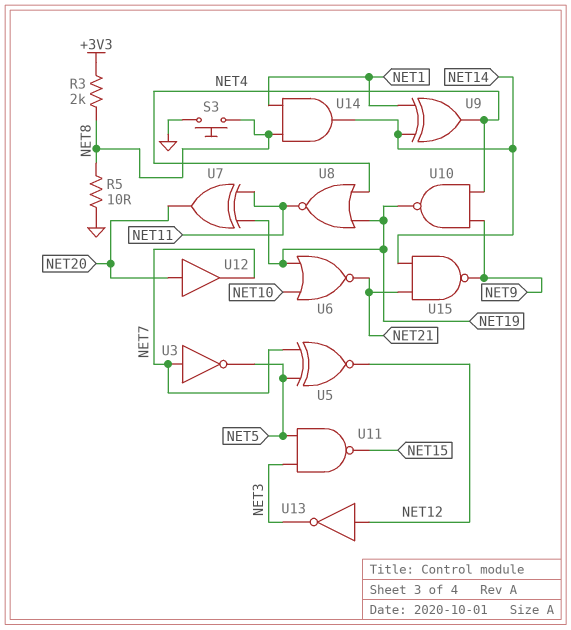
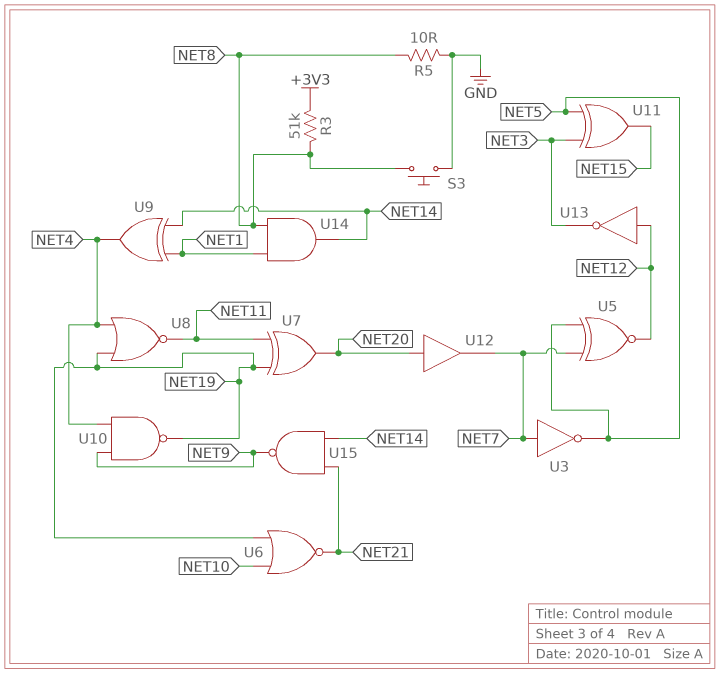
R3: 2k (+3V3, NET8) -> 51k (+3V3, NET8)
U11: NAND (in NET3, in NET5, out NET15) -> XOR (in NET3, in NET5, out NET15)

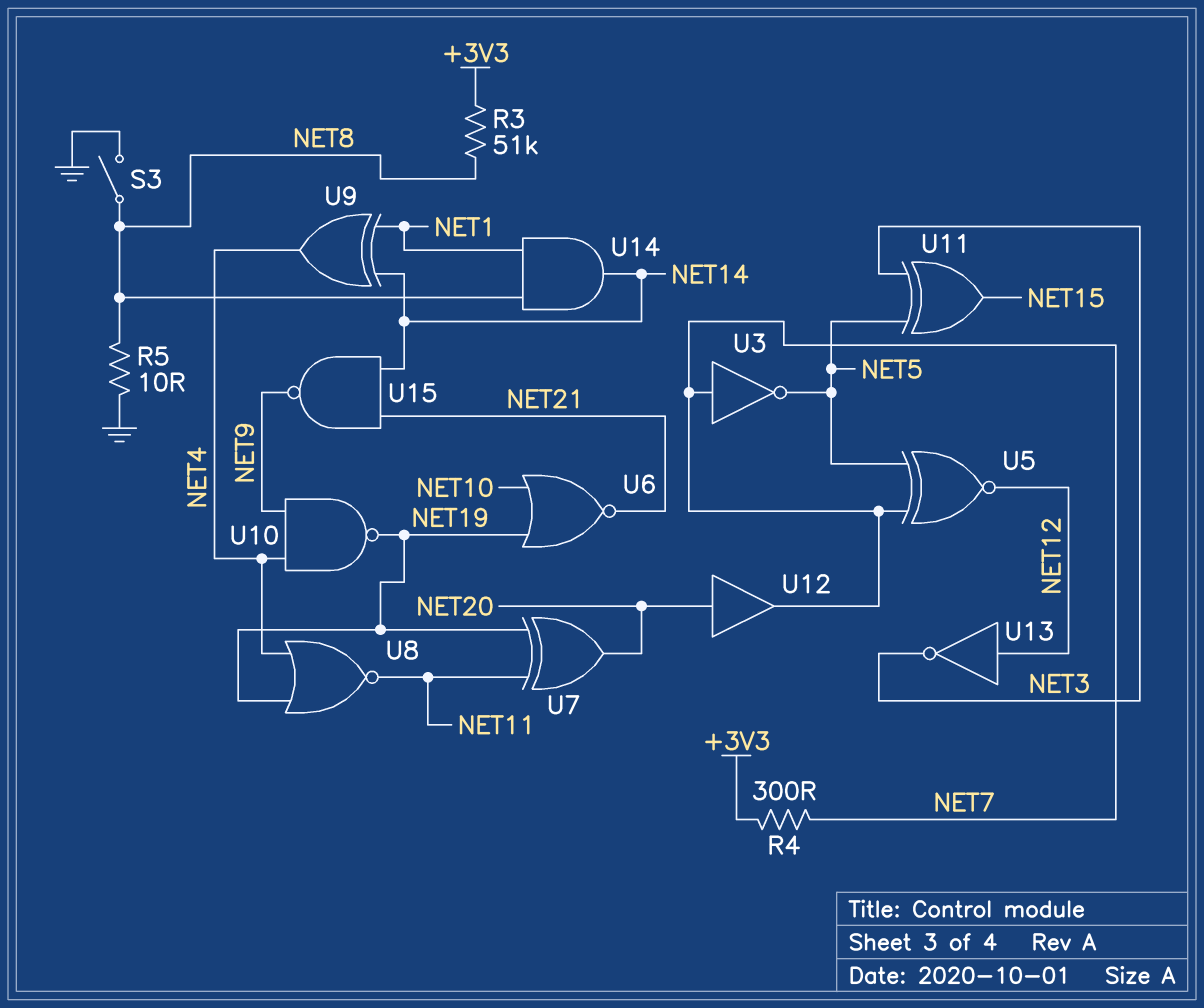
R4: none -> 300 (+3V3, NET7)
S3: button (GND, NET8) -> switch (GND, NET8)

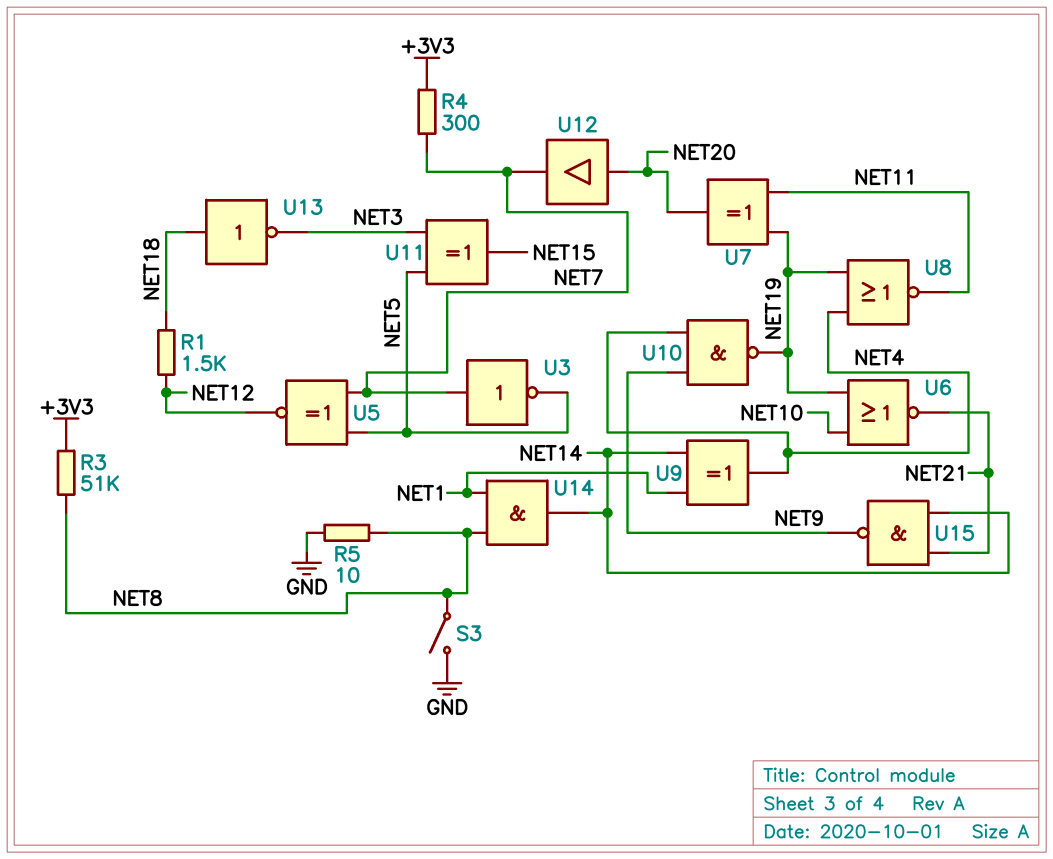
R1: none -> 1.5k (NET12, NET18)
U13: NOT (in NET12, out NET3) -> NOT (in NET18, out NET3)

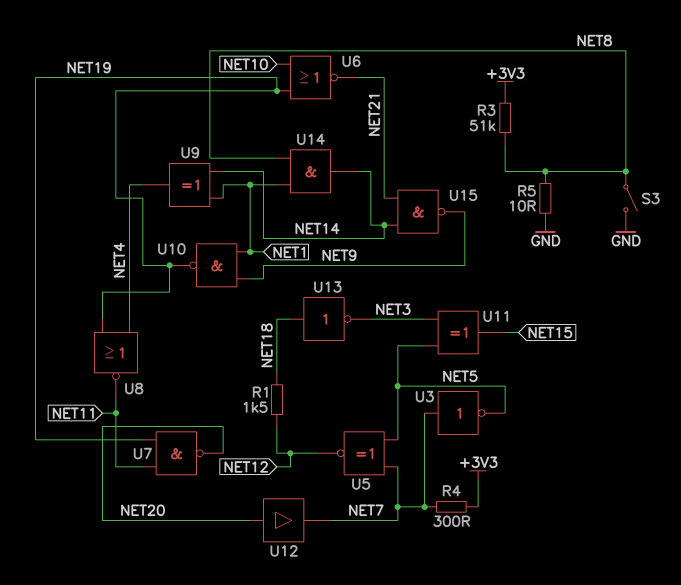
U7: XOR (in NET11, in NET19, out NET20) -> NAND (in NET11, in NET19, out NET20)
U10: NAND (in NET4, in NET9, out NET19) -> NAND (in NET1, in NET9, out NET19)

